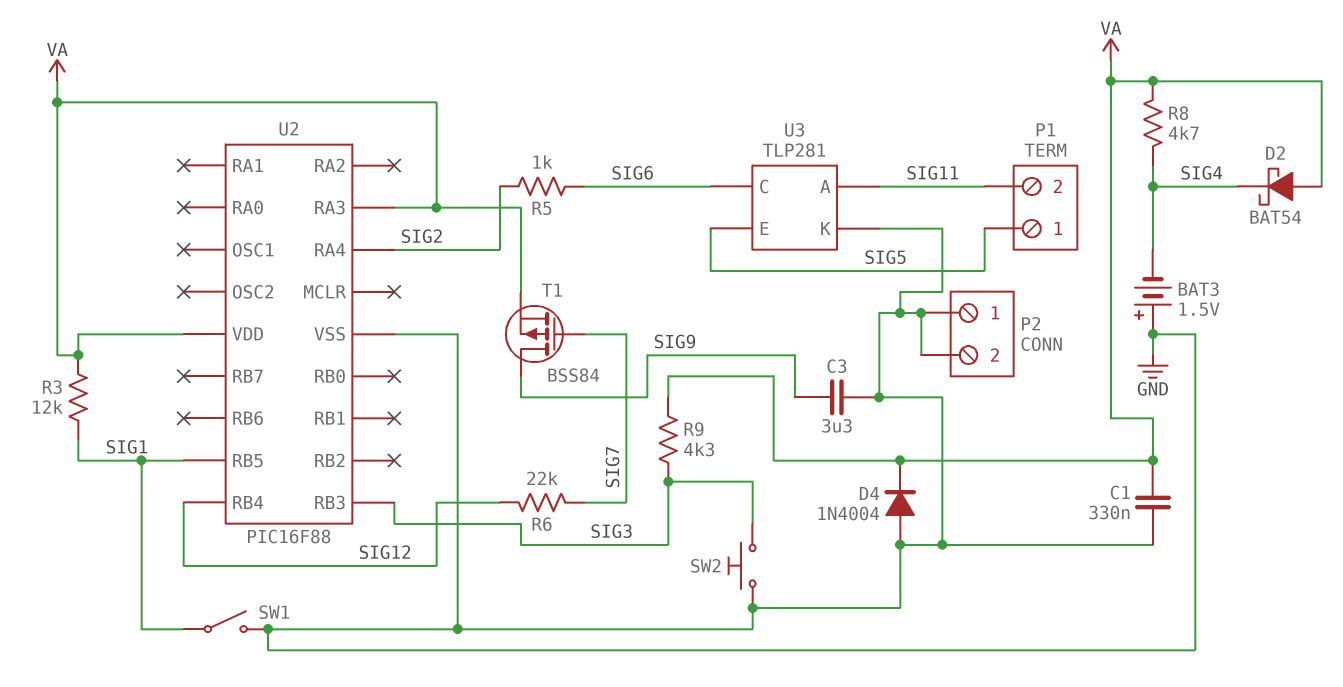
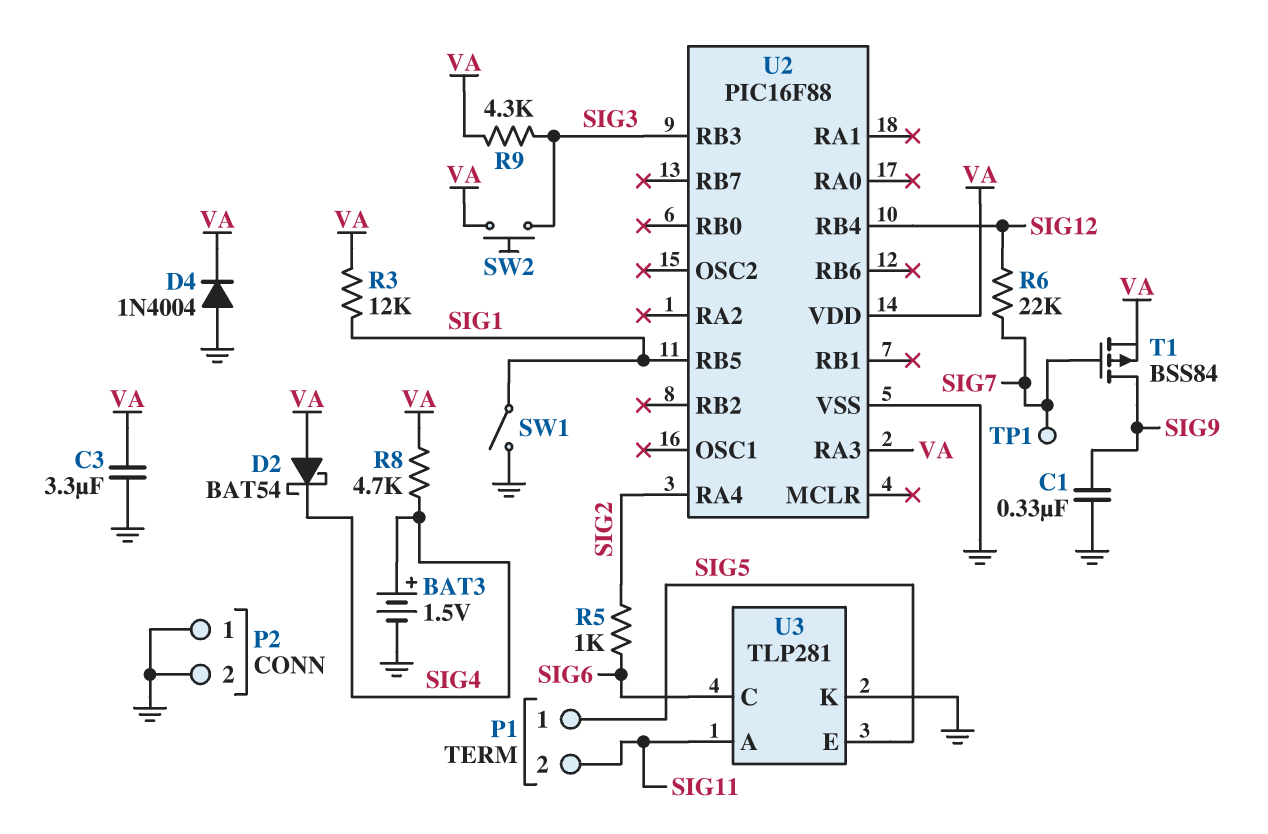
BAT3: 1.5V (plus GND, minus SIG4) -> 1.5V (plus SIG4, minus GND)
C1: 330nF (GND, VA) -> 330nF (GND, SIG9)
C3: 3.3uF (GND, SIG9) -> 3.3uF (GND, VA)
SW2: button (GND, SIG3) -> button (SIG3, VA)
TP1: none -> test point (SIG7)

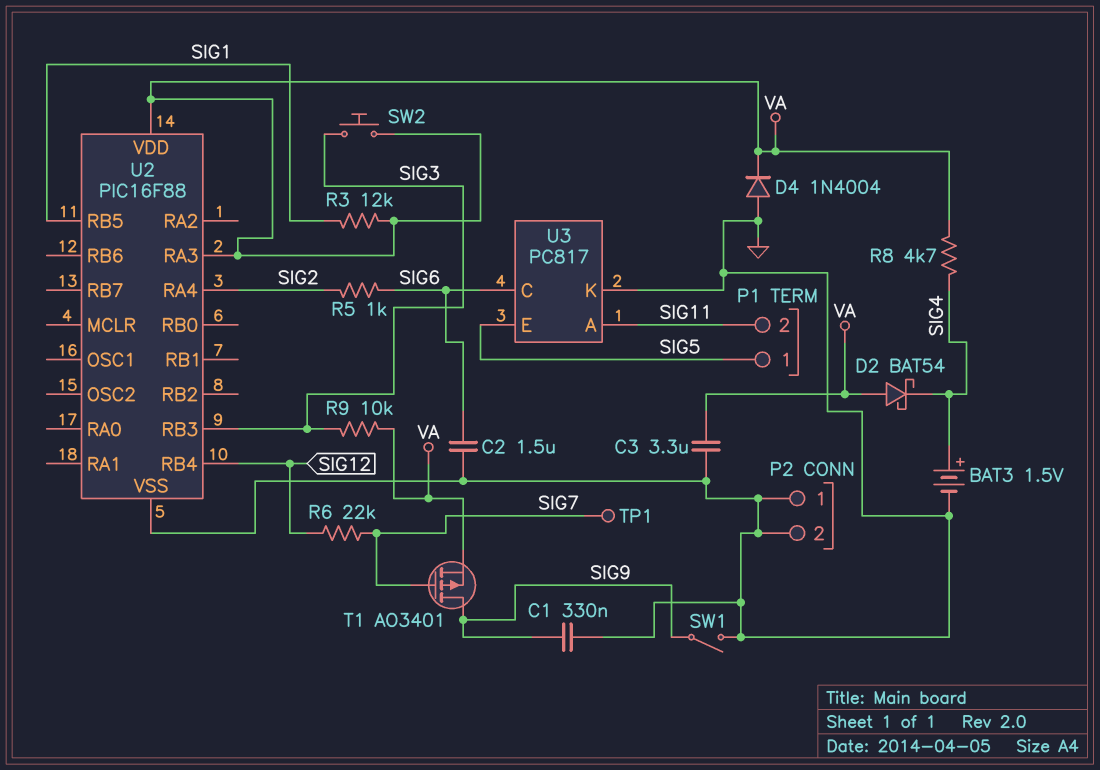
C2: none -> 1.5uF (GND, SIG6)
R9: 4.3k (SIG3, VA) -> 10k (SIG3, VA)
SW1: switch (GND, SIG1) -> switch (GND, SIG9)
T1: PMOS BSS84 (G SIG7, D SIG9, S VA) -> PMOS AO3401 (G SIG7, D SIG9, S VA)
U3: TLP281 -> PC817

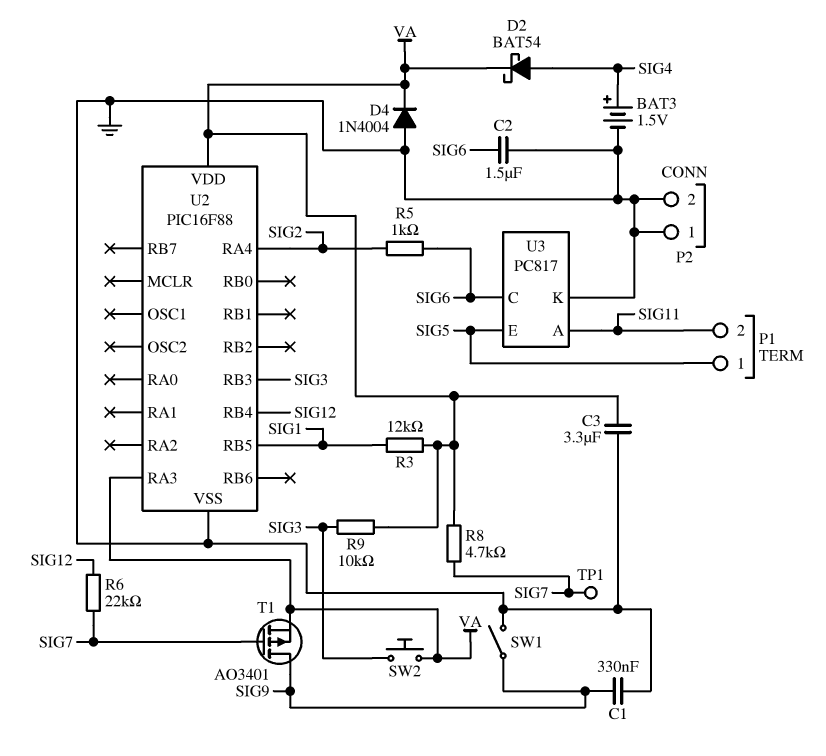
D2: schottky BAT54 (A VA, K SIG4) -> schottky BAT54 (A SIG4, K VA)
R8: 4.7k (SIG4, VA) -> 4.7k (SIG7, VA)

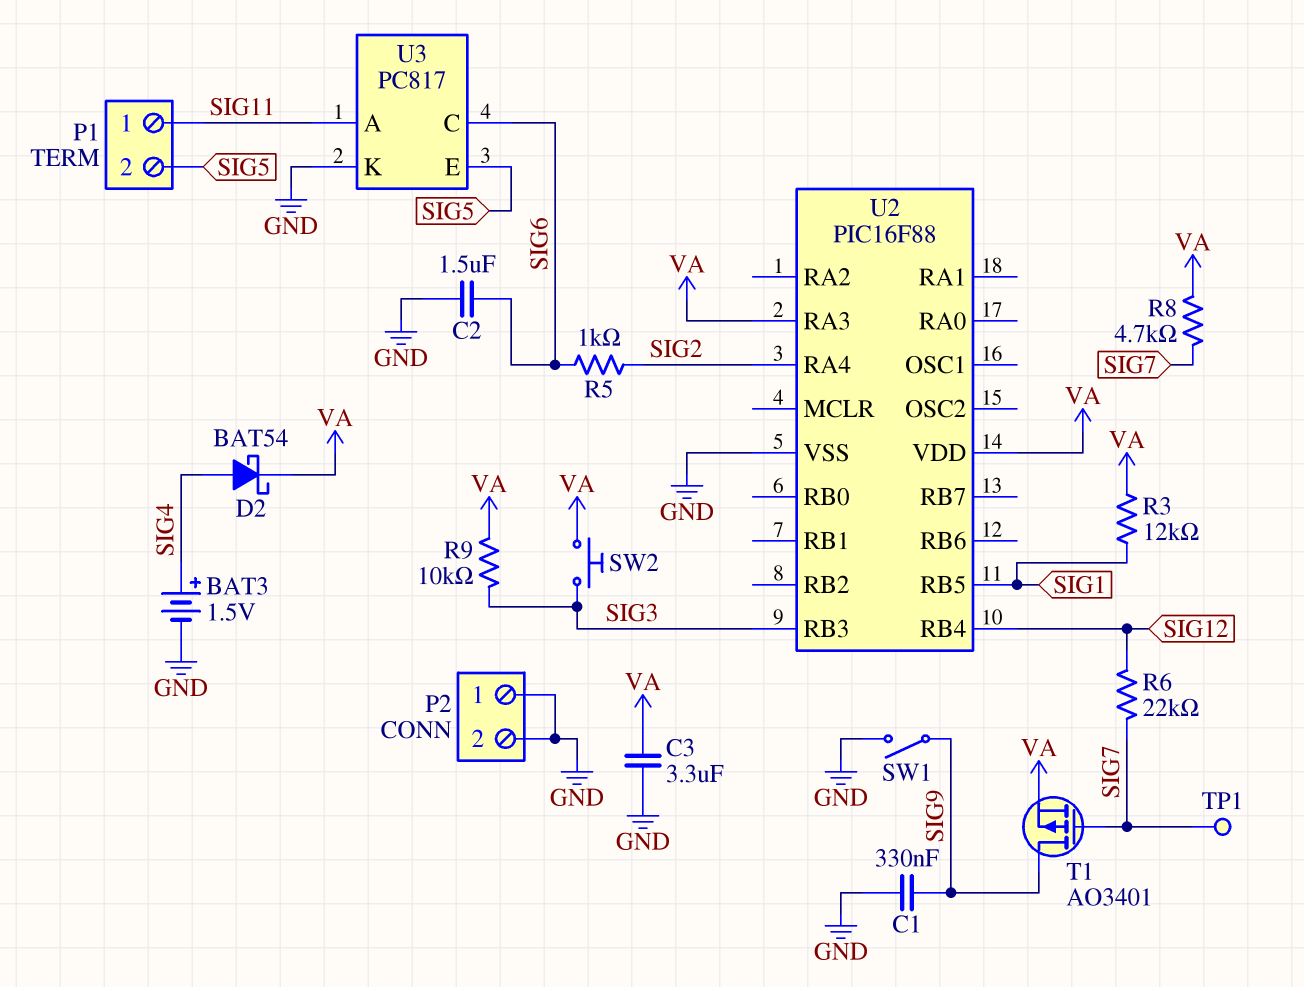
D4: diode 1N4004 (A GND, K VA) -> none
P1 pin 1: SIG5 -> SIG11
P1 pin 2: SIG11 -> SIG5

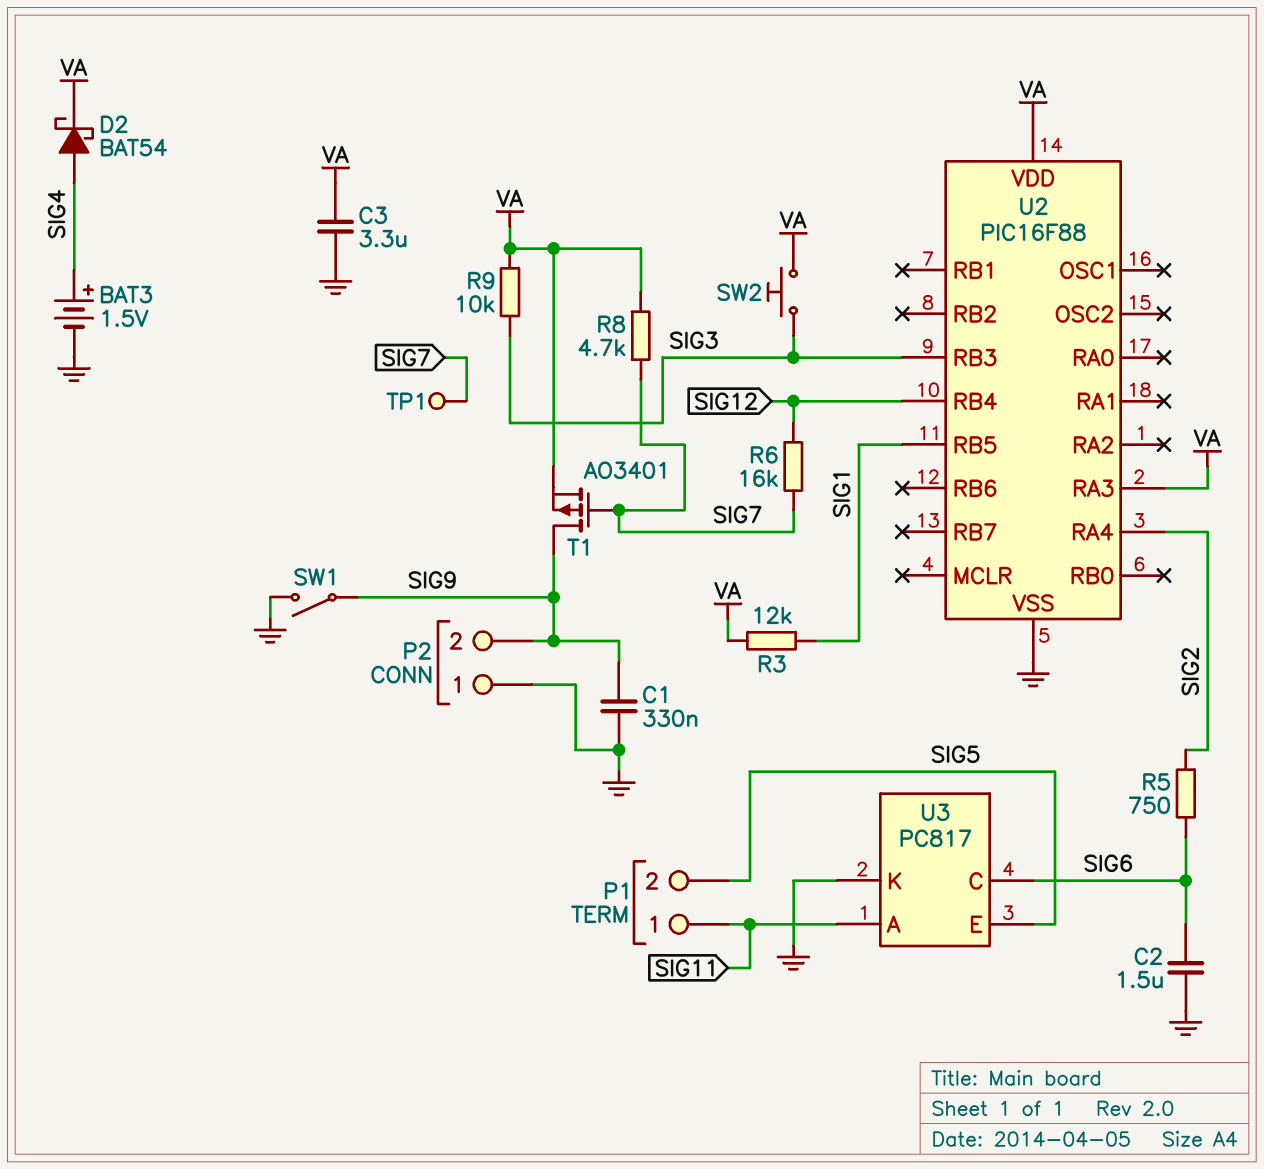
P2 pin 2: GND -> SIG9
R5: 1k (SIG2, SIG6) -> 750 (SIG2, SIG6)
R6: 22k (SIG7, SIG12) -> 16k (SIG7, SIG12)

